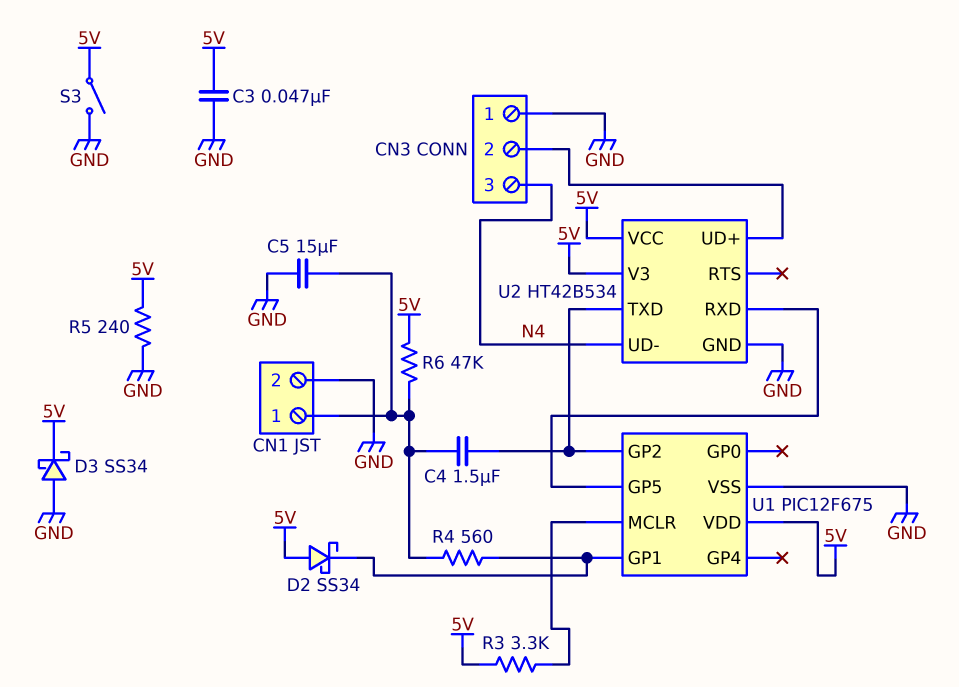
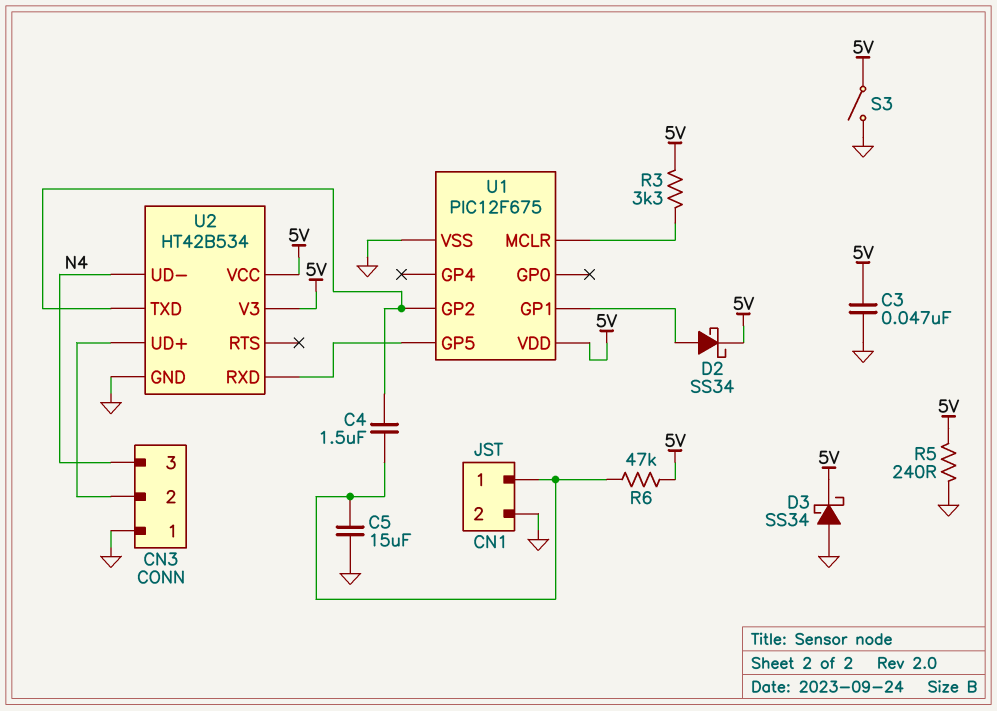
D2: schottky SS34 (A 5V, K U1/GP1) -> schottky SS34 (A U1/GP1, K 5V)
R4: 560 (CN1/1, U1/GP1) -> none

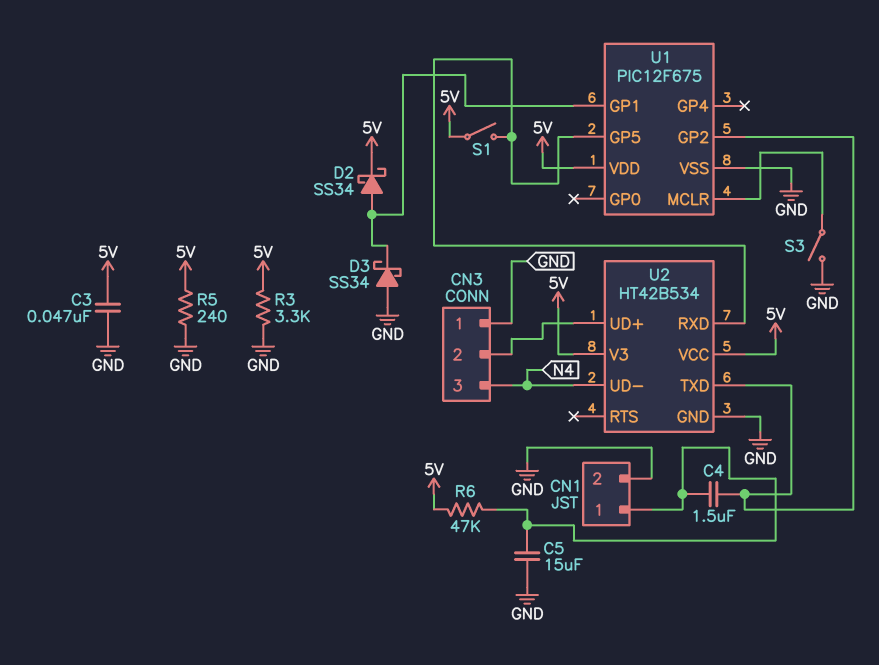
D3: schottky SS34 (A GND, K 5V) -> schottky SS34 (A GND, K U1/GP1)
R3: 3.3k (5V, U1/MCLR) -> 3.3k (5V, GND)
S1: none -> switch (5V, U1/GP5)
S3: switch (5V, GND) -> switch (GND, U1/MCLR)

